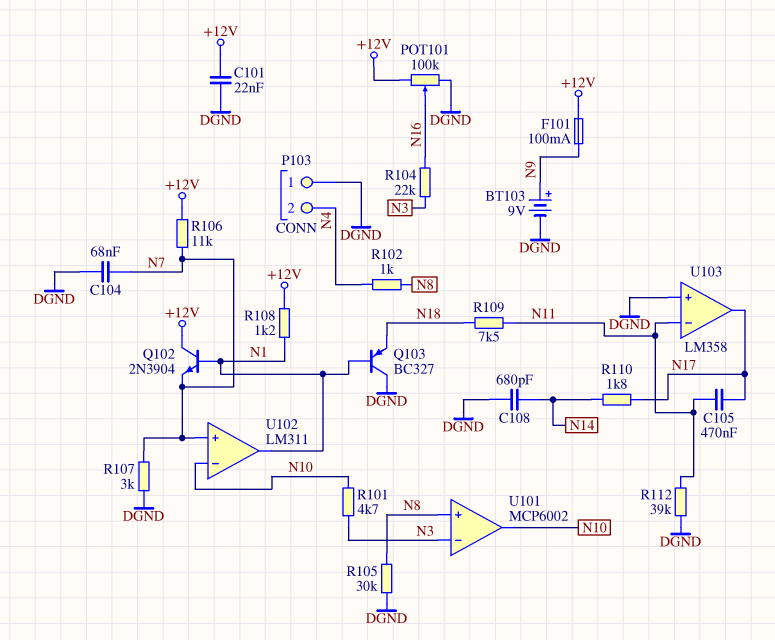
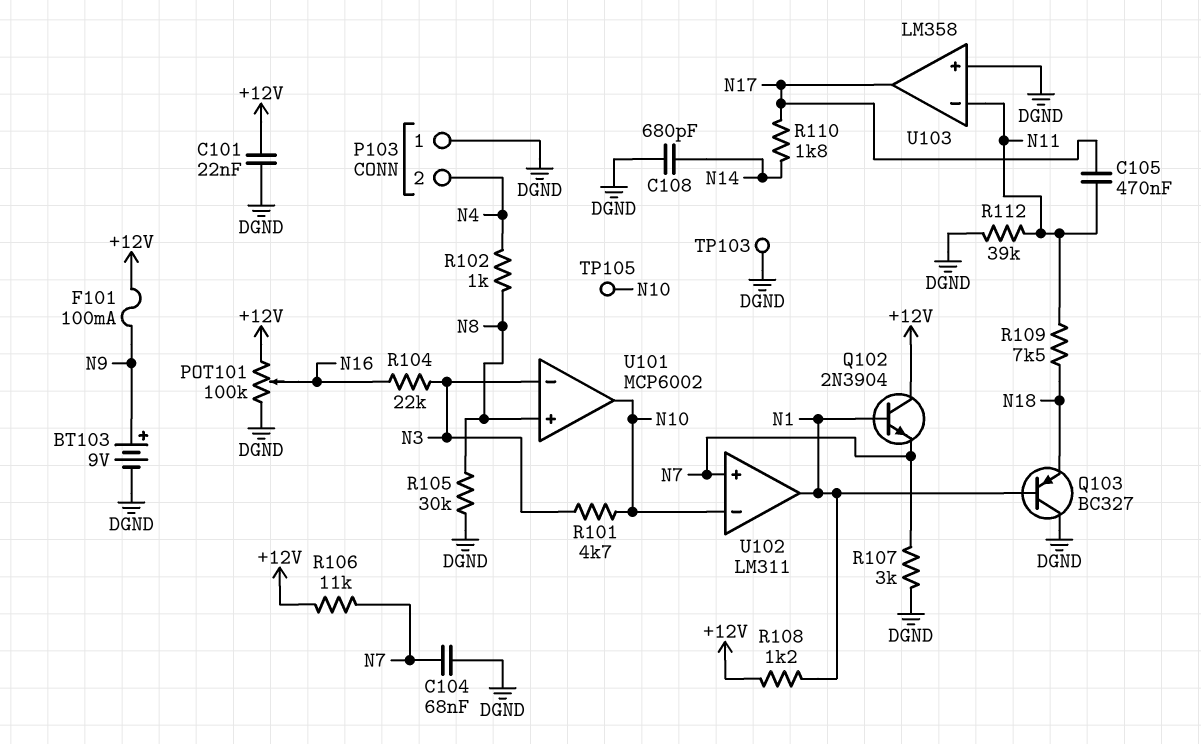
TP103: none -> test point (DGND)
TP105: none -> test point (N10)

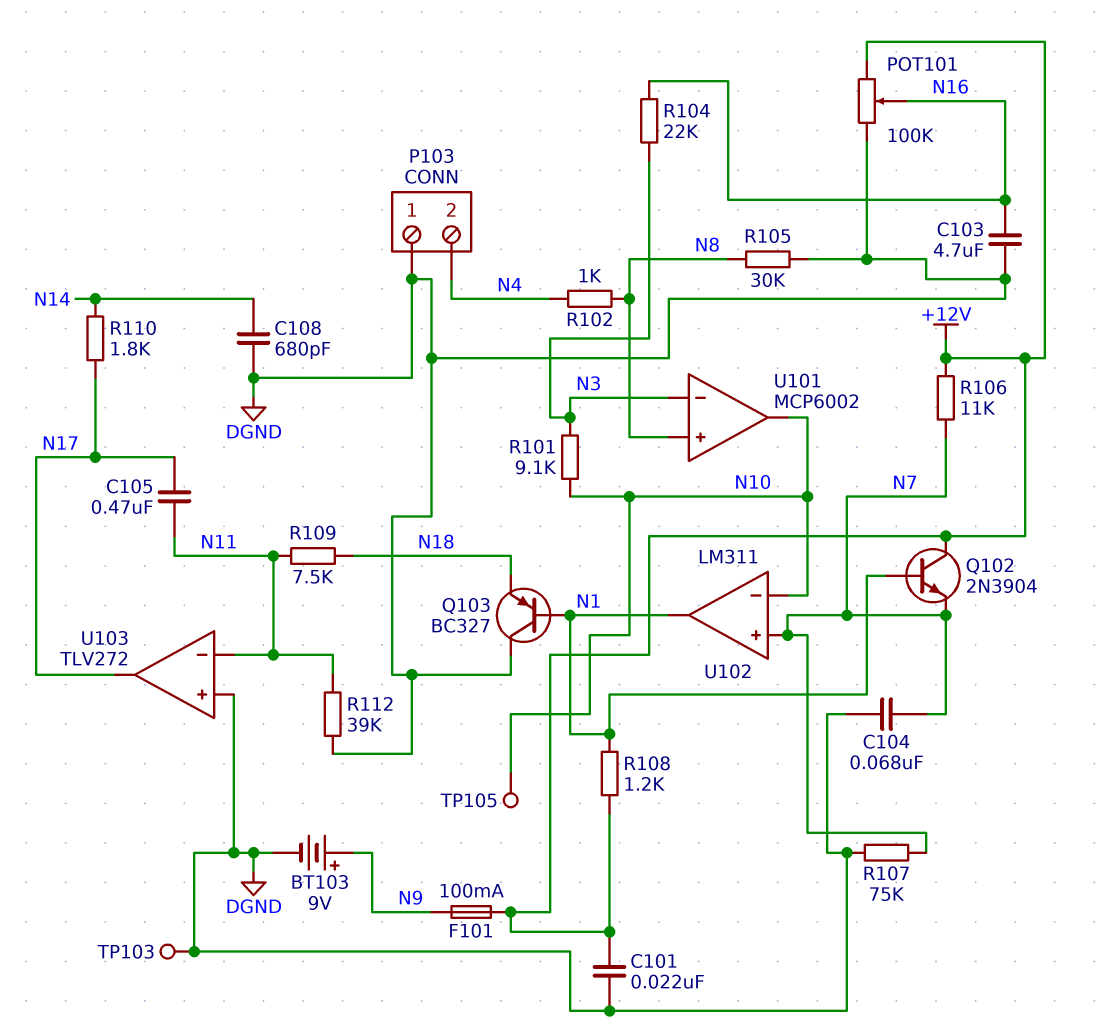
C103: none -> 4.7uF (DGND, N16)
R101: 4.7k (N3, N10) -> 9.1k (N3, N10)
R107: 3k (DGND, N7) -> 75k (DGND, N7)
U103: LM358 -> TLV272

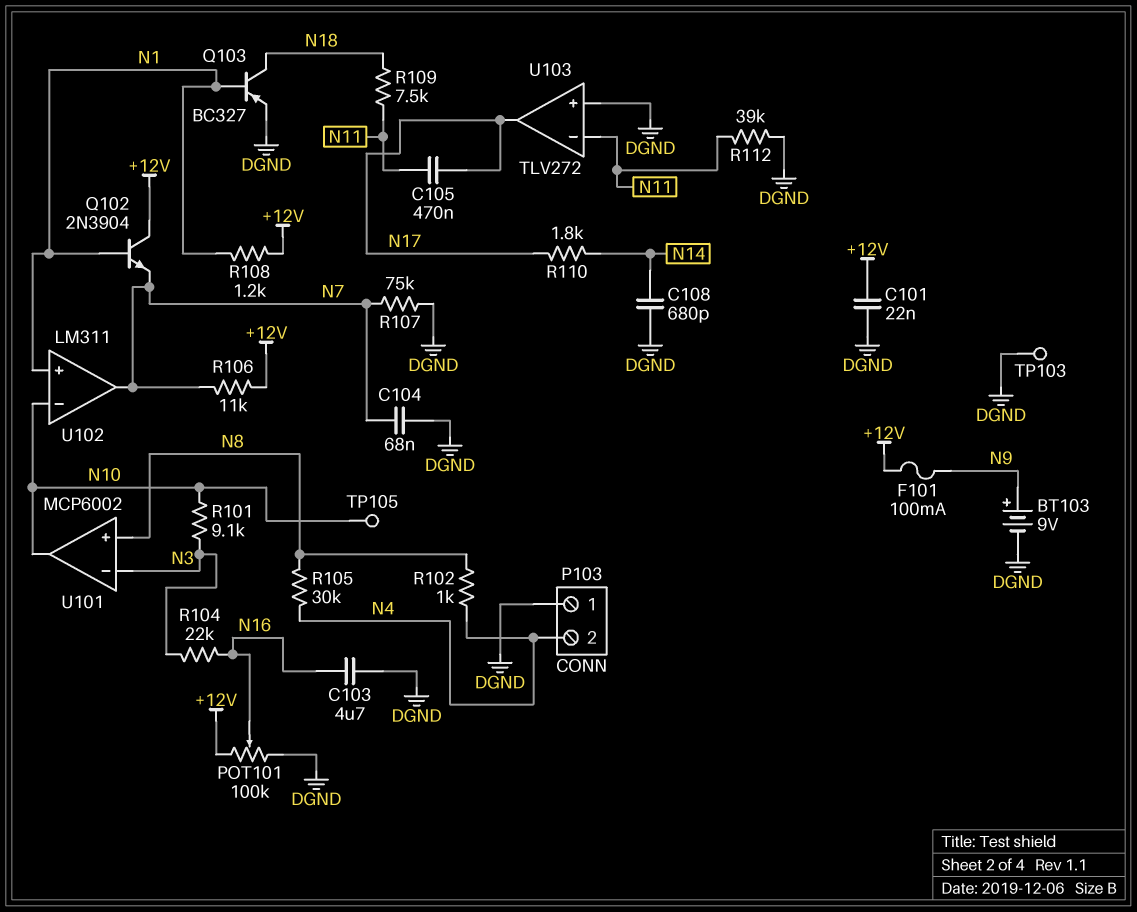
Q103: PNP BC327 (B N1, C DGND, E N18) -> PNP BC327 (B N1, C N18, E DGND)
R105: 30k (DGND, N8) -> 30k (N4, N8)
U102 pin in+: N7 -> N1
U102 pin out: N1 -> N7

